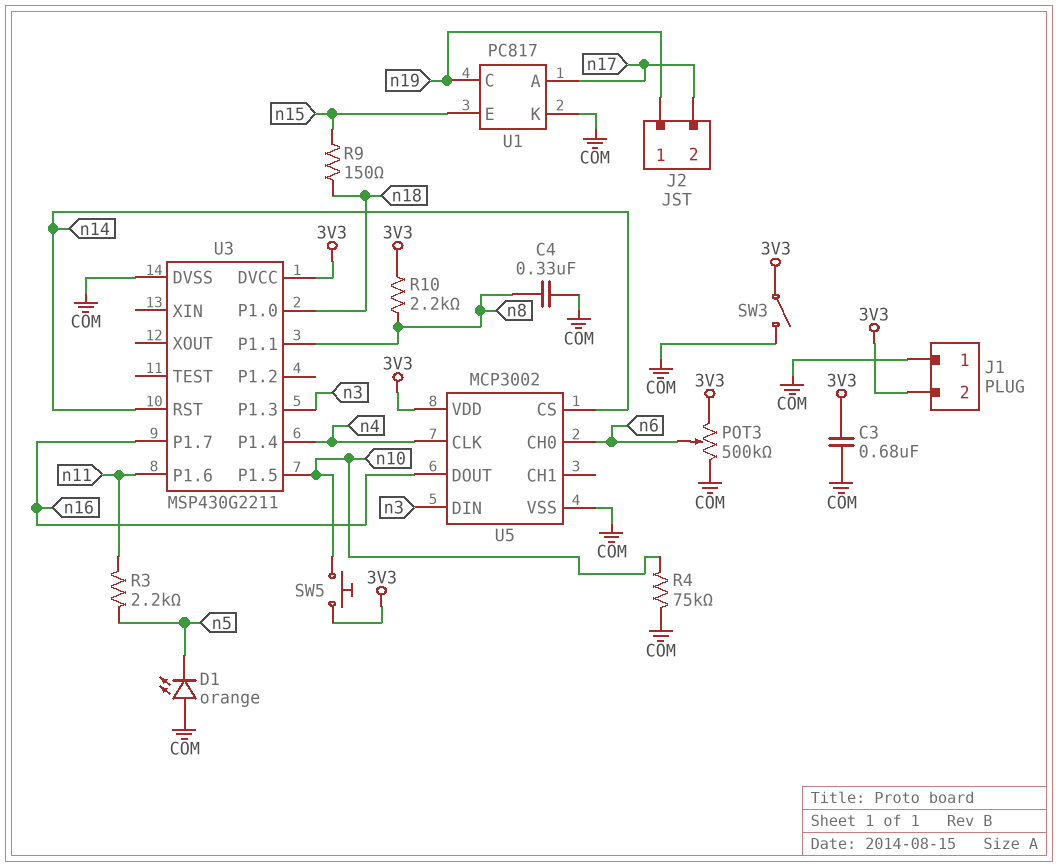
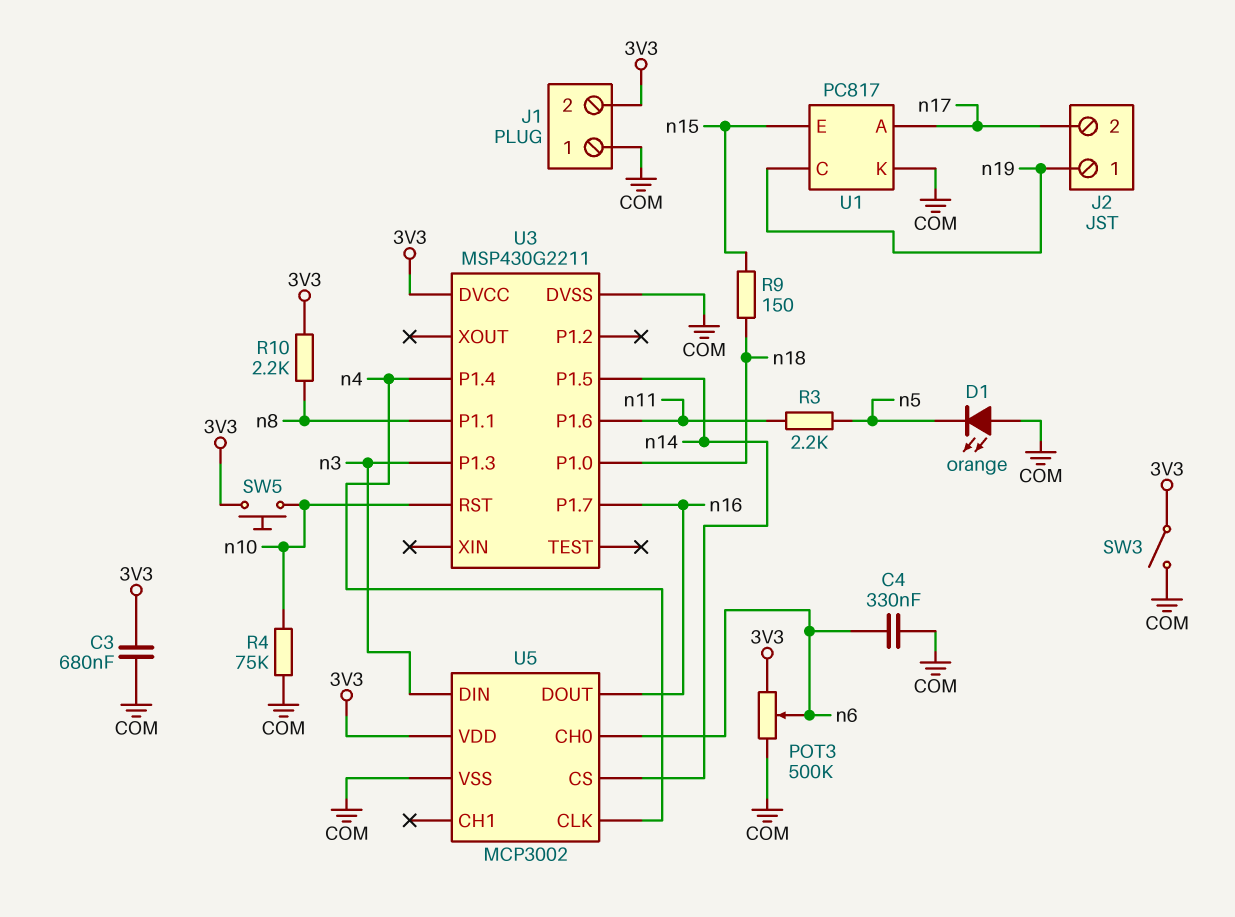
C4: 330nF (COM, n8) -> 330nF (COM, n6)
U3 pin P1.5: n10 -> n14
U3 pin RST: n14 -> n10

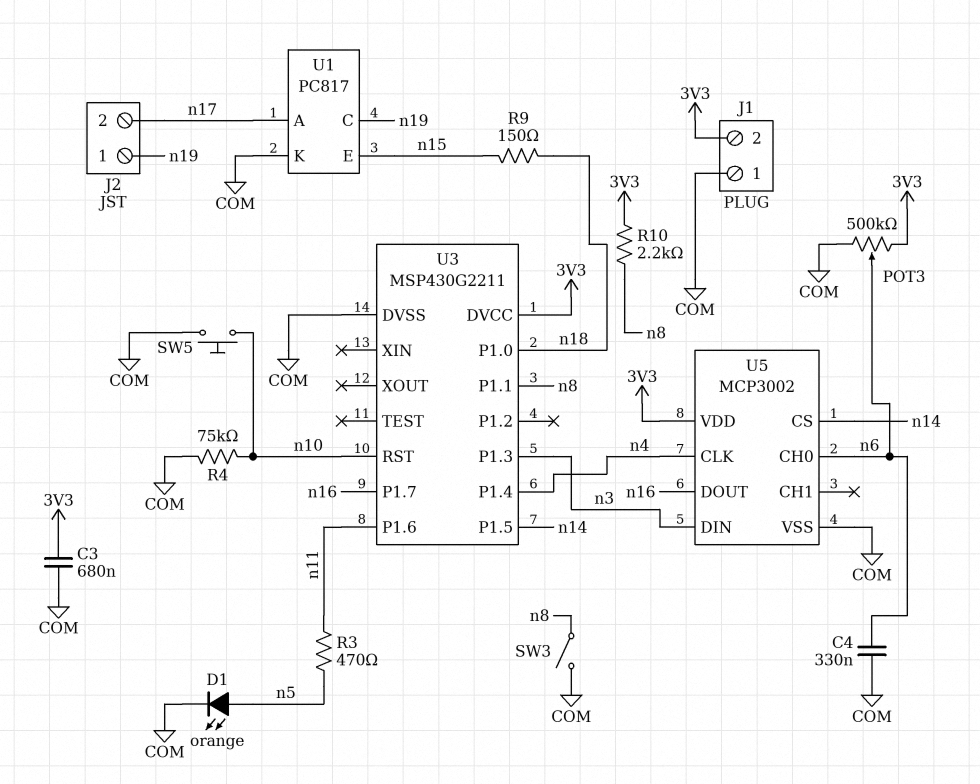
D1: LED orange (A COM, K n5) -> LED orange (A n5, K COM)
R3: 2.2k (n5, n11) -> 470 (n5, n11)
SW3: switch (3V3, COM) -> switch (COM, n8)
SW5: button (3V3, n10) -> button (COM, n10)

